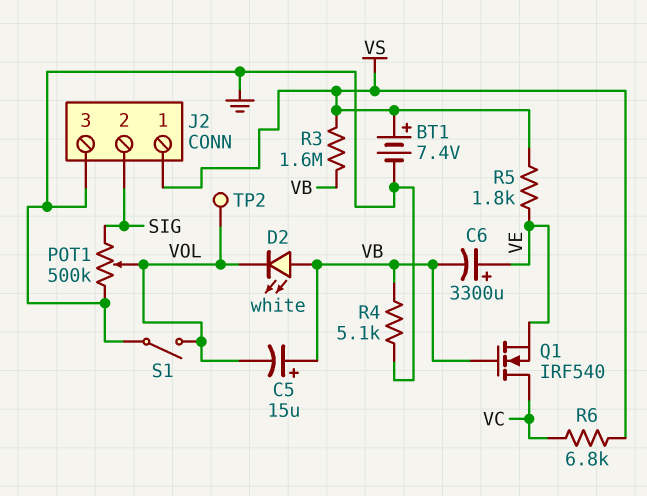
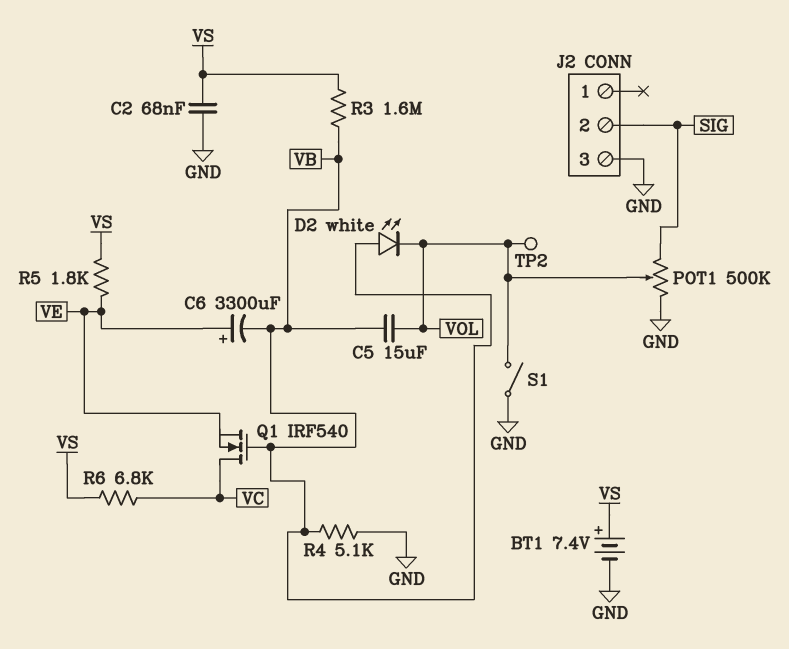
C2: none -> 68nF (GND, VS)
C5: 15uF (plus VB, minus VOL) -> 15uF (VB, VOL)
J2 pin 1: VS -> none

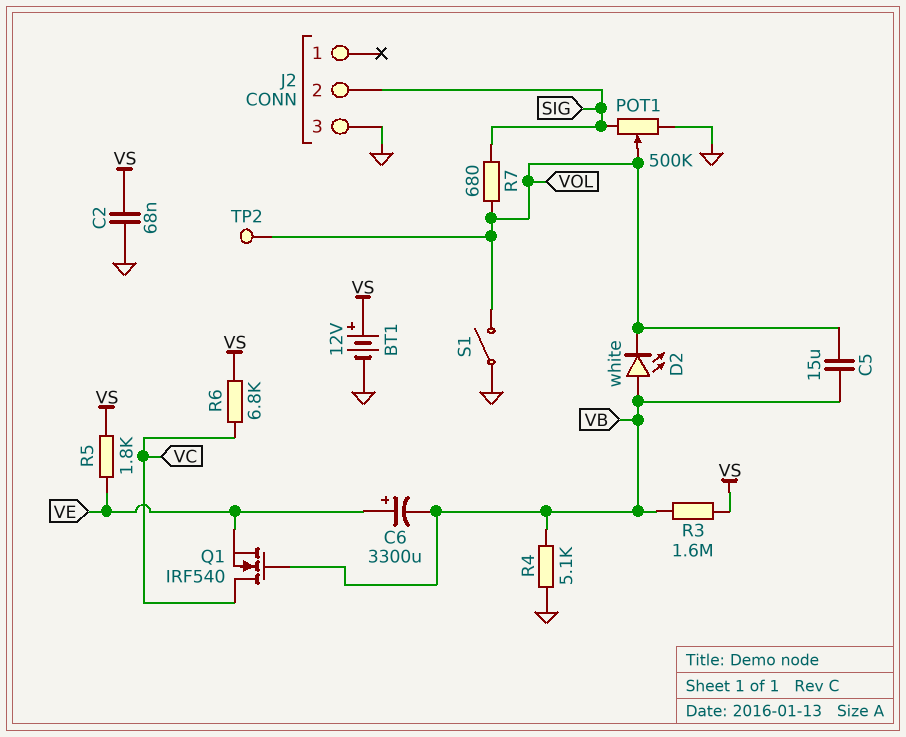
BT1: 7.4V (plus VS, minus GND) -> 12V (plus VS, minus GND)
R7: none -> 680 (SIG, VOL)

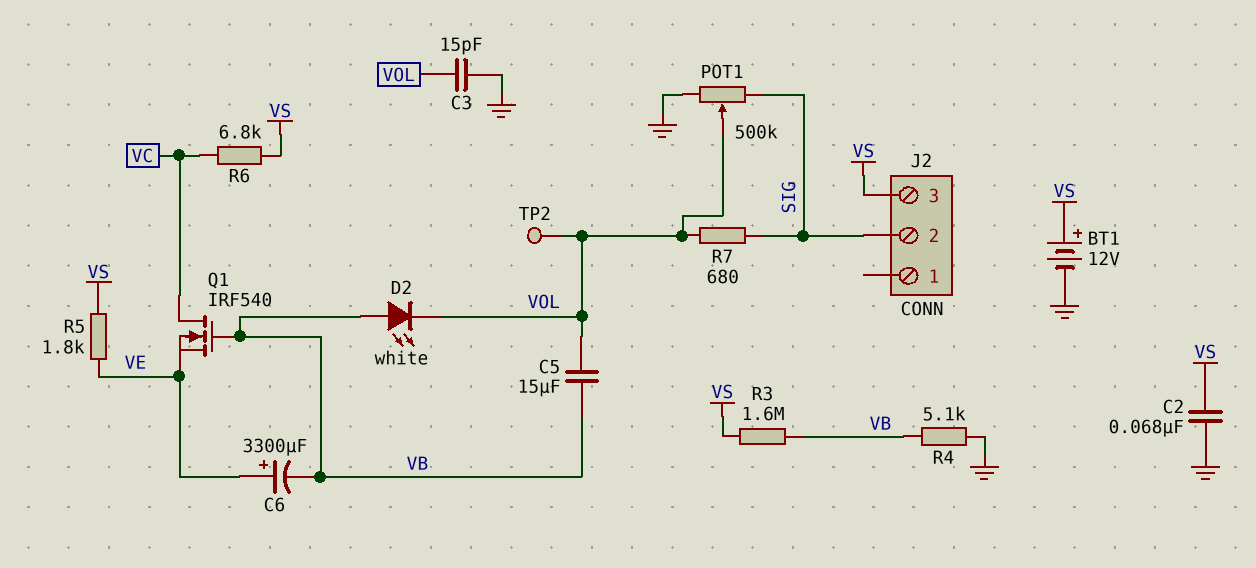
C3: none -> 15pF (GND, VOL)
J2 pin 3: GND -> VS
S1: switch (GND, VOL) -> none

